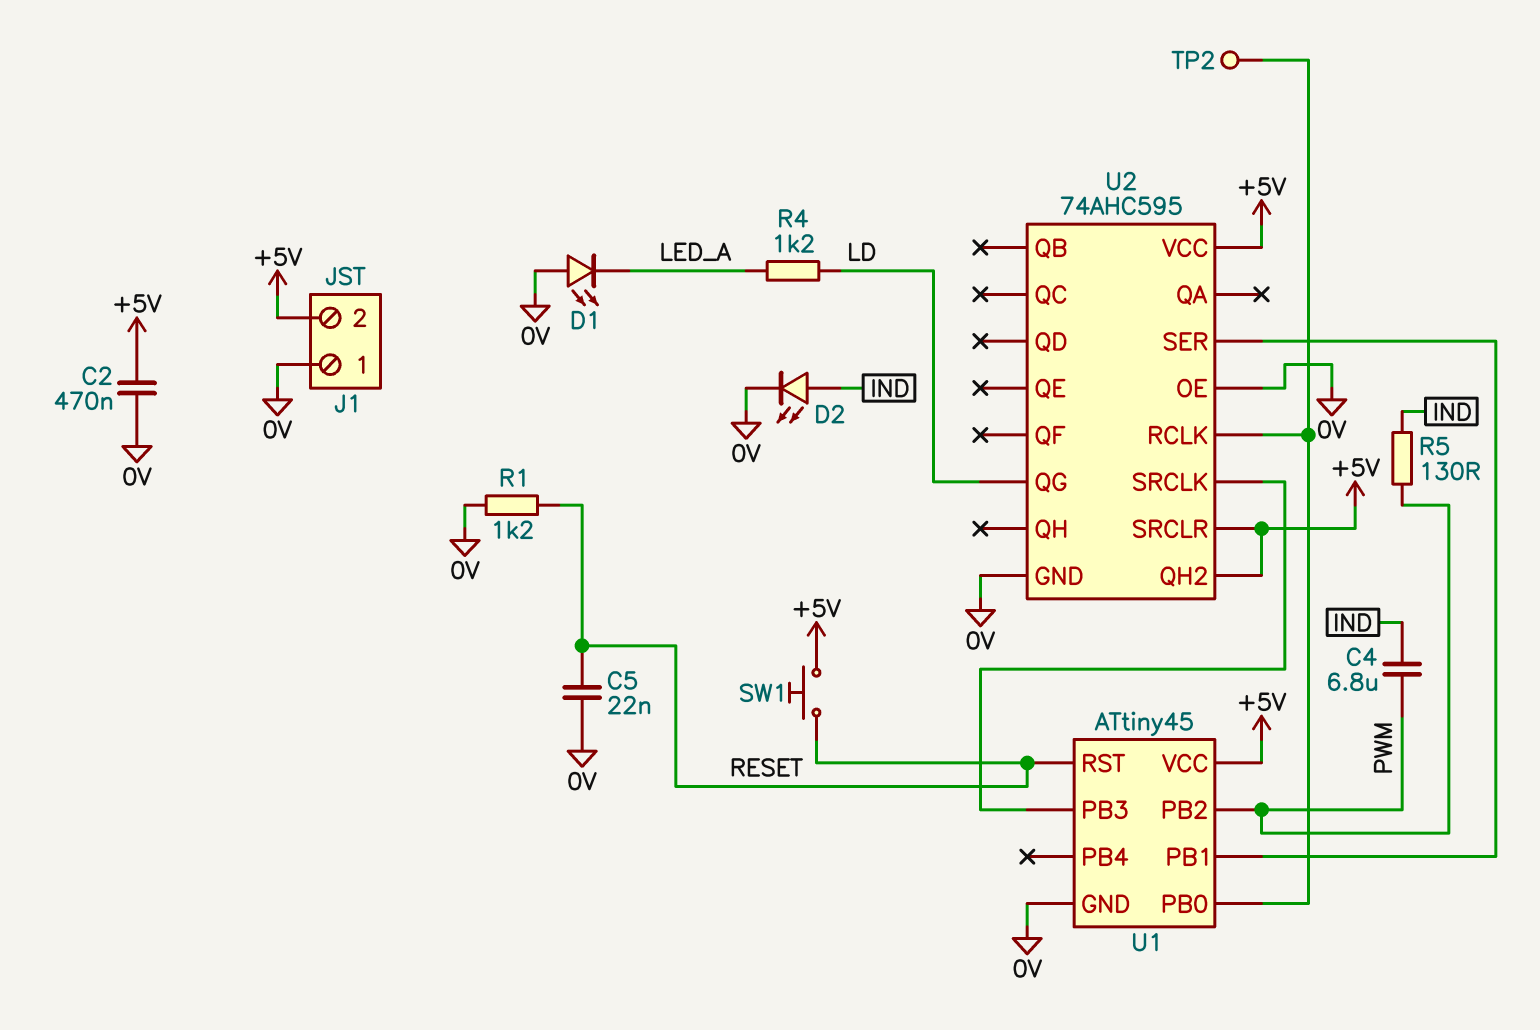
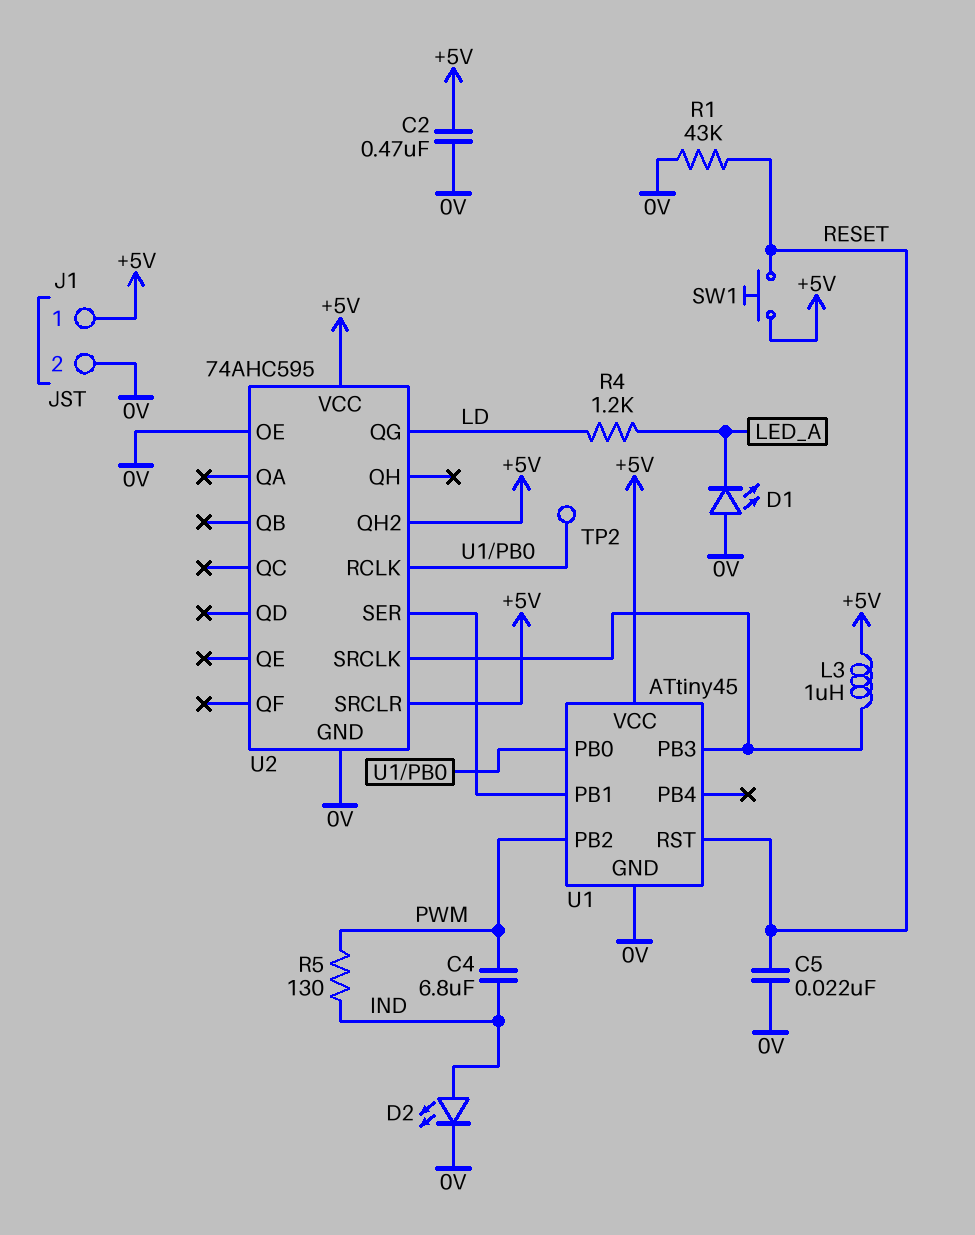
J1 pin 1: 0V -> +5V
J1 pin 2: +5V -> 0V
L3: none -> 1uH (+5V, U1/PB3)
R1: 1.2k (0V, RESET) -> 43k (0V, RESET)

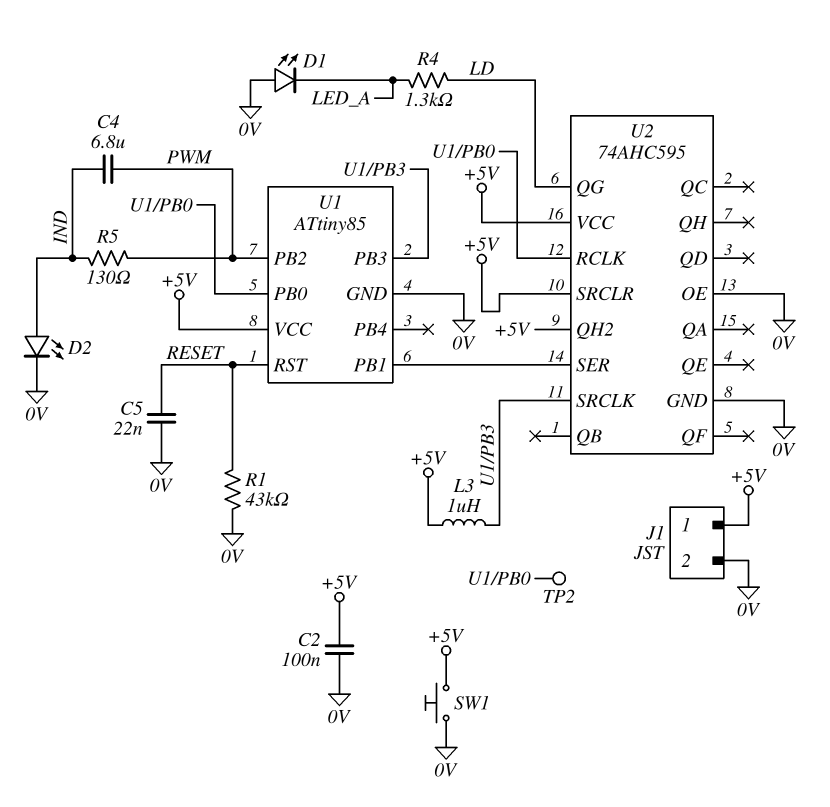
C2: 470nF (+5V, 0V) -> 100nF (+5V, 0V)
R4: 1.2k (LD, LED_A) -> 1.3k (LD, LED_A)
SW1: button (+5V, RESET) -> button (+5V, 0V)
U1: ATtiny45 -> ATtiny85

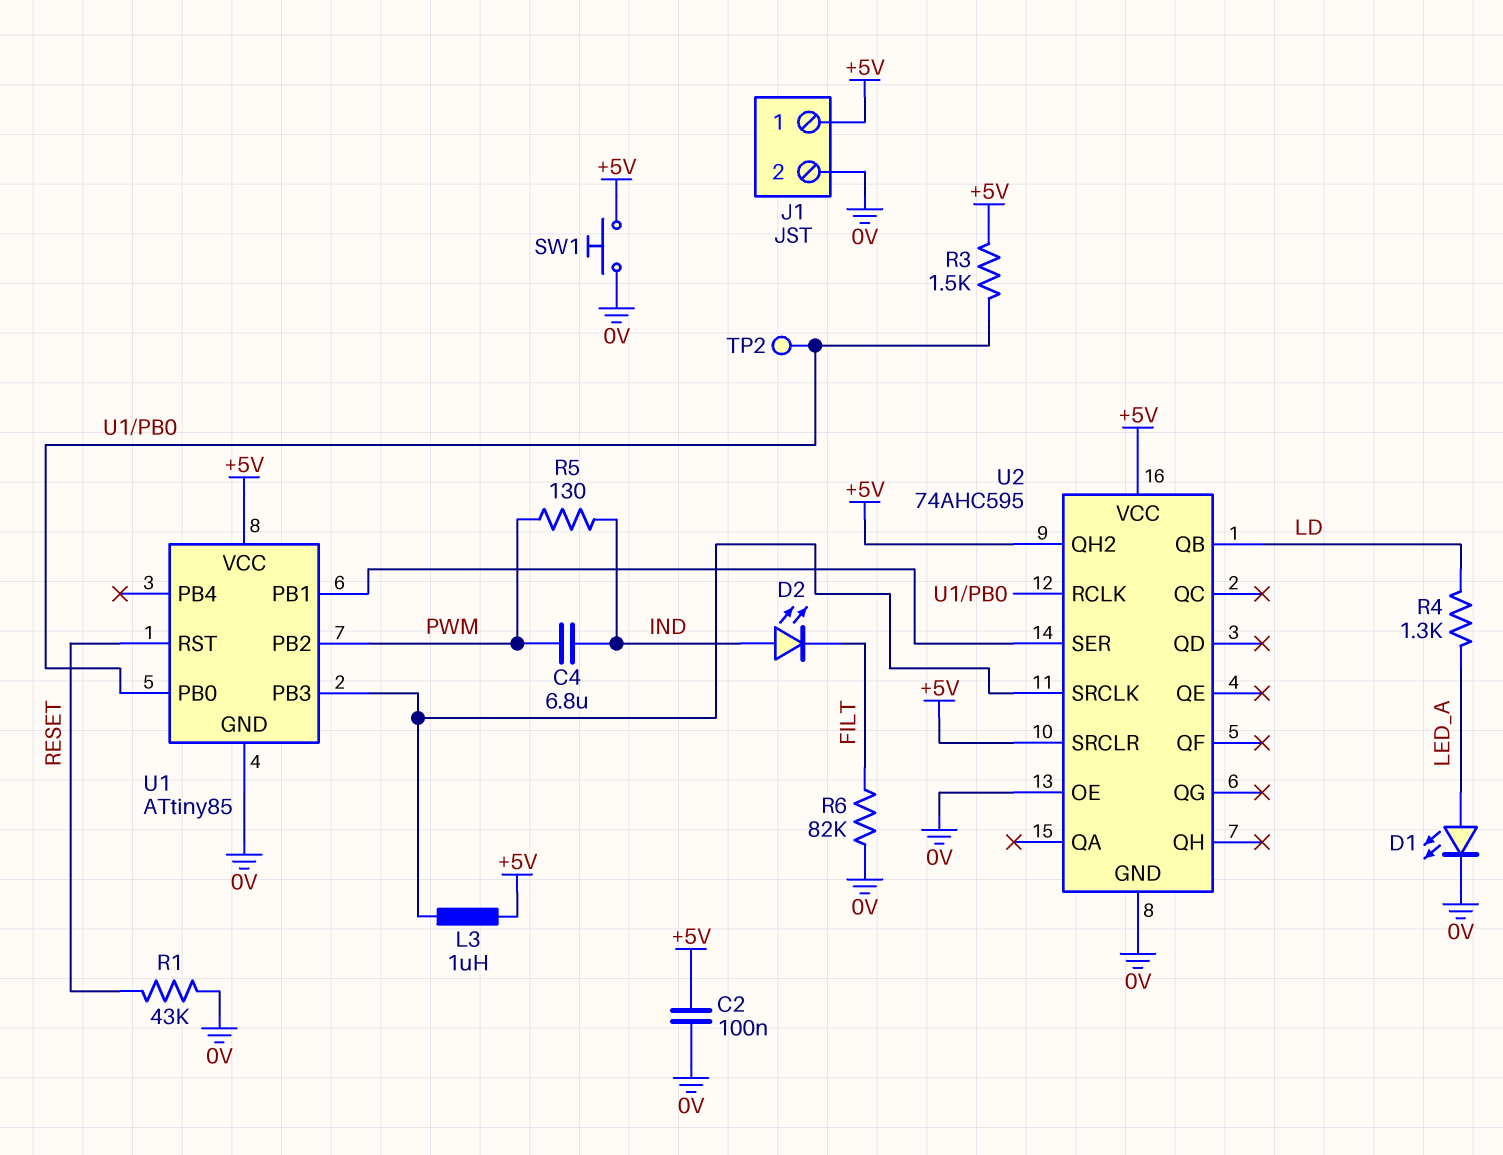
C5: 22nF (0V, RESET) -> none
D1: LED (A 0V, K LED_A) -> LED (A LED_A, K 0V)
D2: LED (A IND, K 0V) -> LED (A IND, K FILT)
R3: none -> 1.5k (+5V, U1/PB0)
R6: none -> 82k (0V, FILT)
U2 pin QB: none -> LD
U2 pin QG: LD -> none

